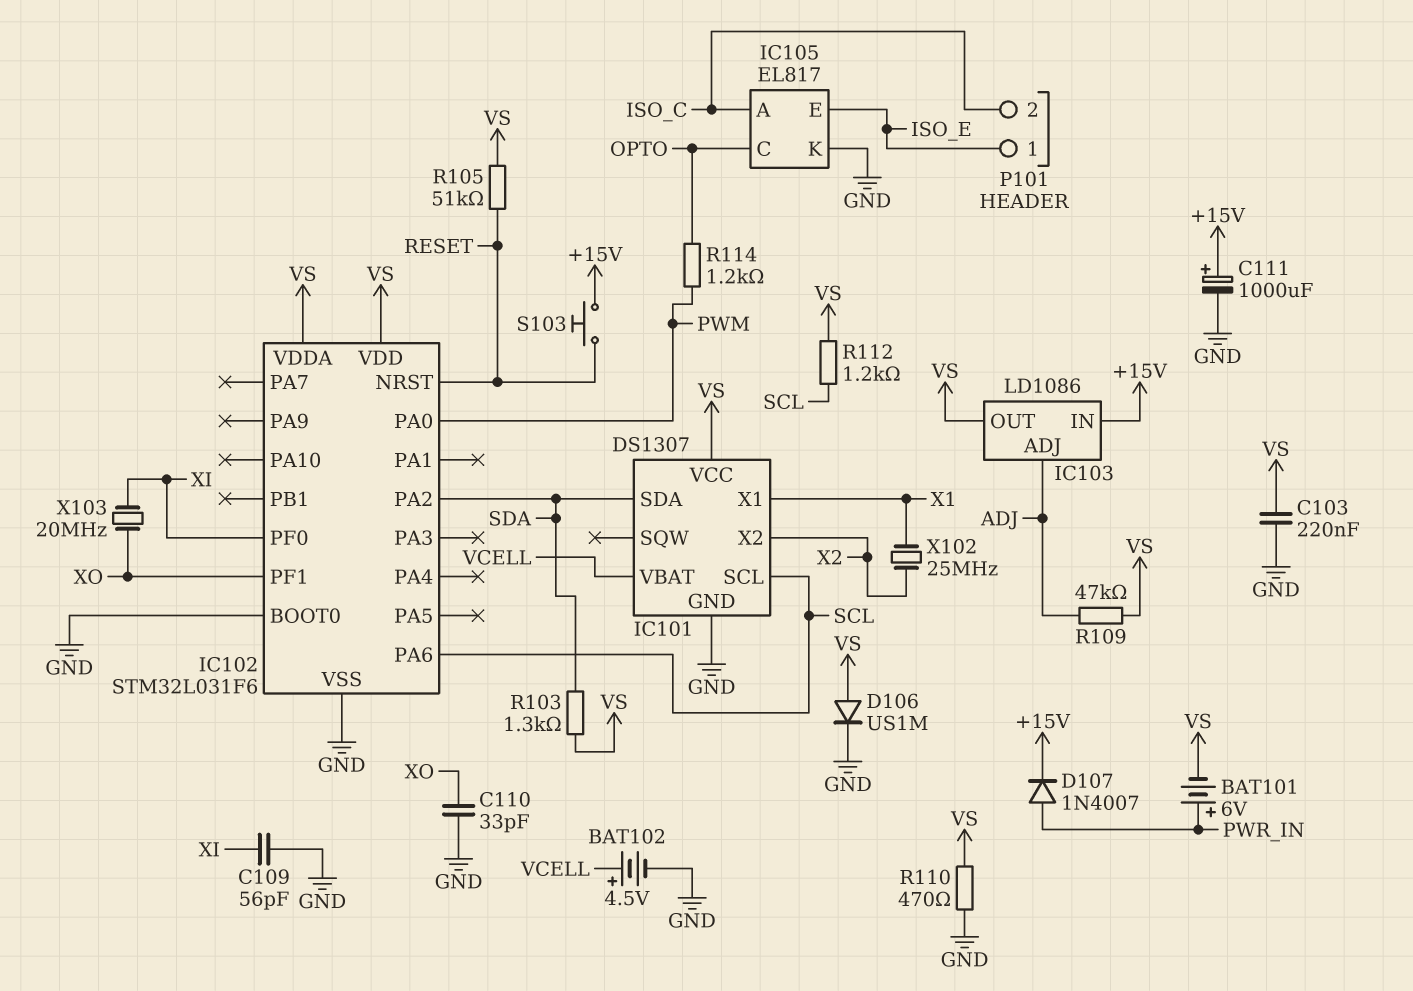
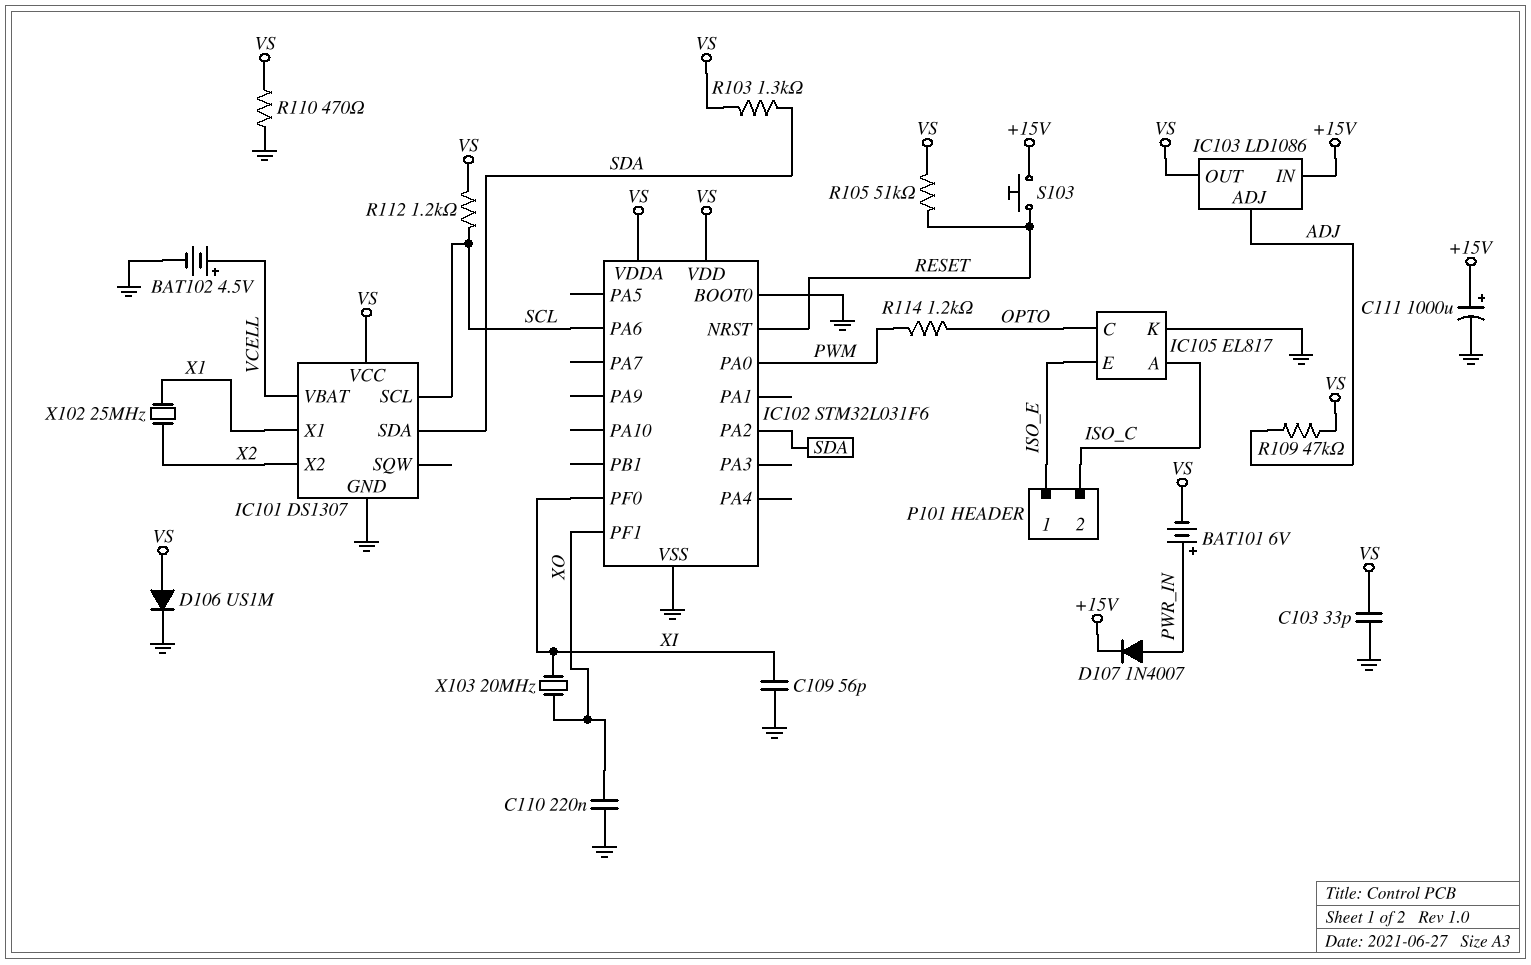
C103: 220nF (GND, VS) -> 33pF (GND, VS)
C110: 33pF (GND, XO) -> 220nF (GND, XO)

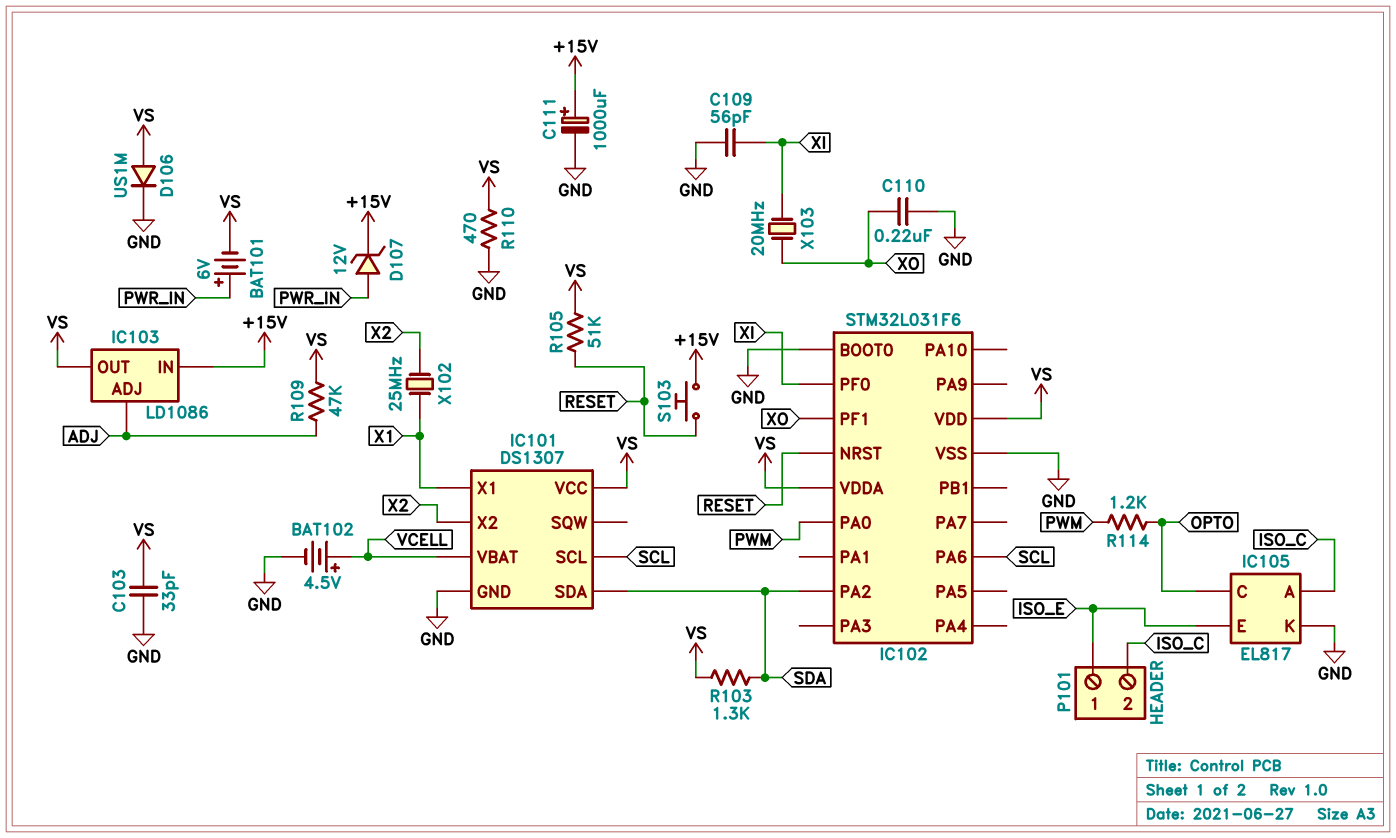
D107: diode 1N4007 (A PWR_IN, K +15V) -> zener 12V (A PWR_IN, K +15V)
R112: 1.2k (SCL, VS) -> none

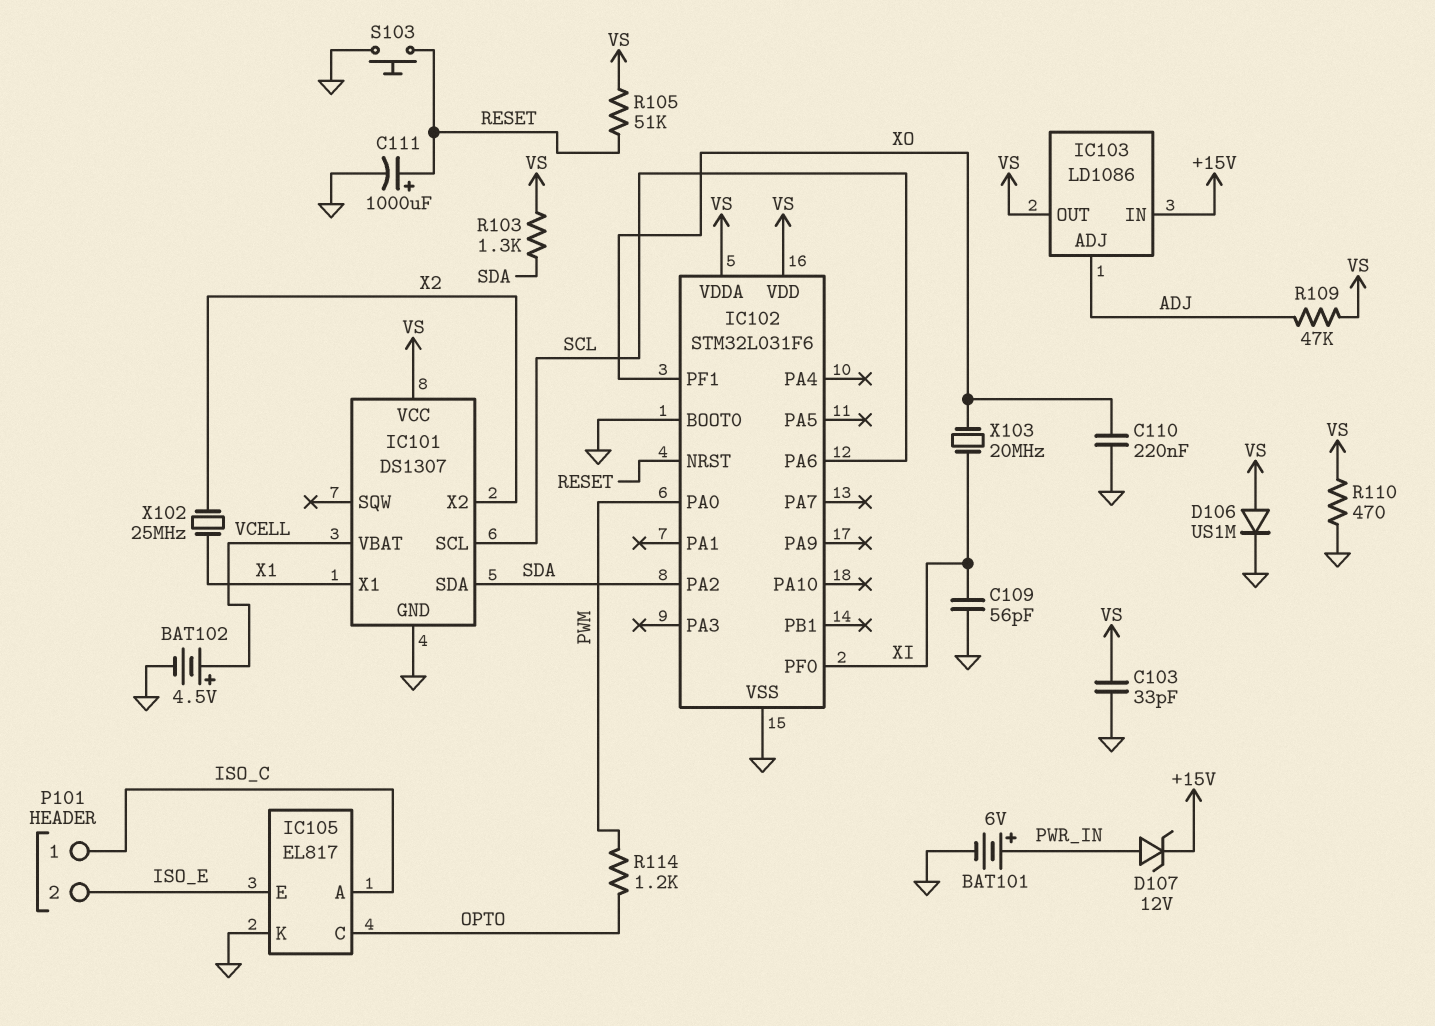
BAT101: 6V (plus PWR_IN, minus VS) -> 6V (plus PWR_IN, minus GND)
C111: 1000uF (plus +15V, minus GND) -> 1000uF (plus RESET, minus GND)
P101 pin 1: ISO_E -> ISO_C
P101 pin 2: ISO_C -> ISO_E
S103: button (+15V, RESET) -> button (GND, RESET)

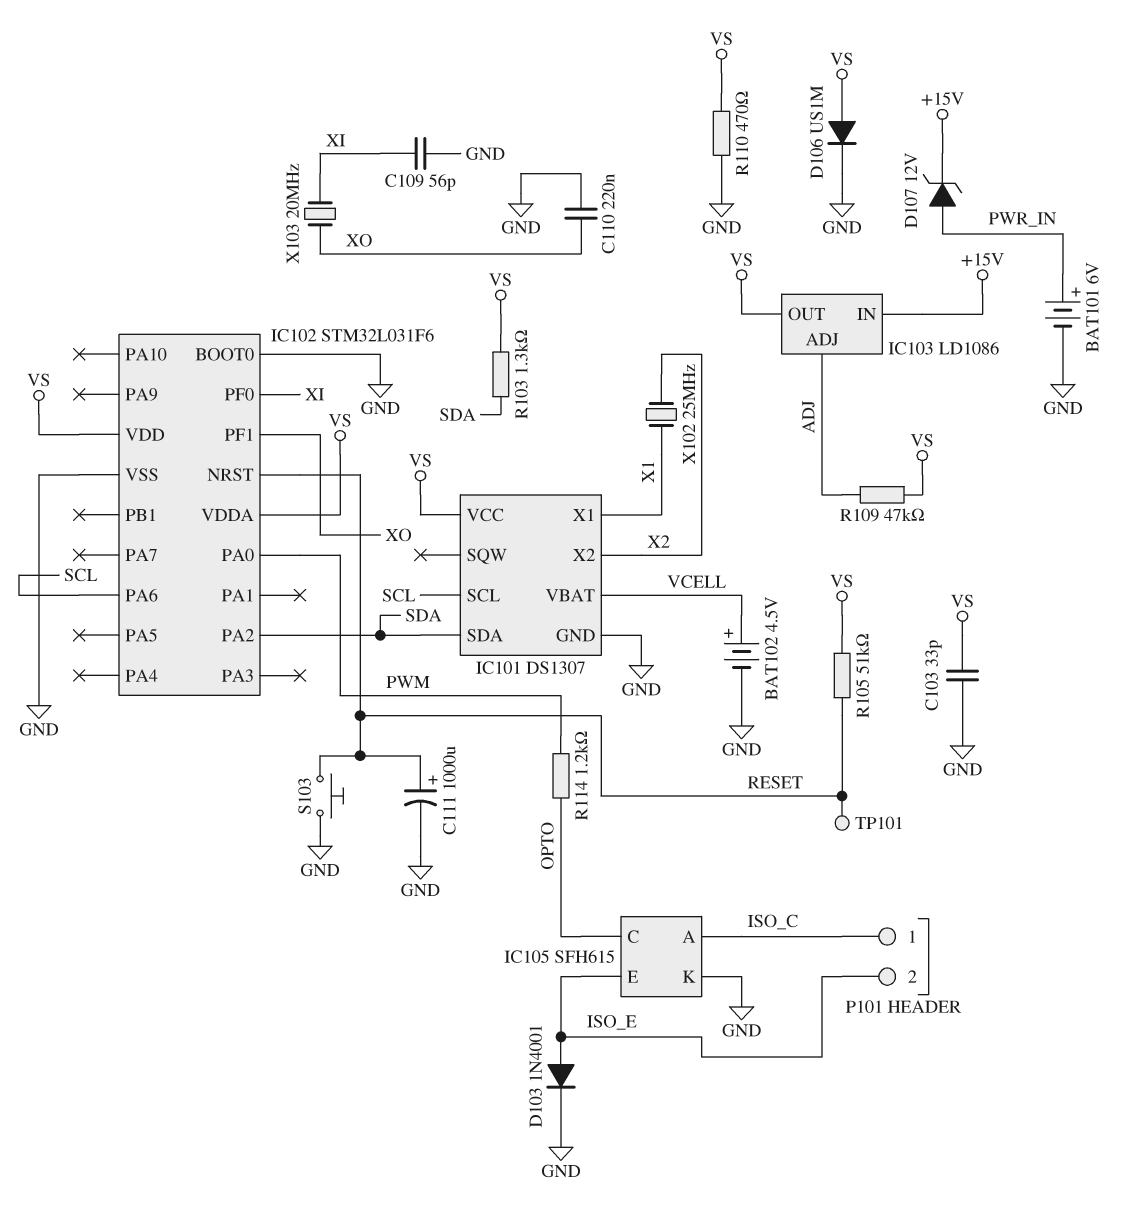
D103: none -> diode 1N4001 (A ISO_E, K GND)
IC105: EL817 -> SFH615
TP101: none -> test point (RESET)

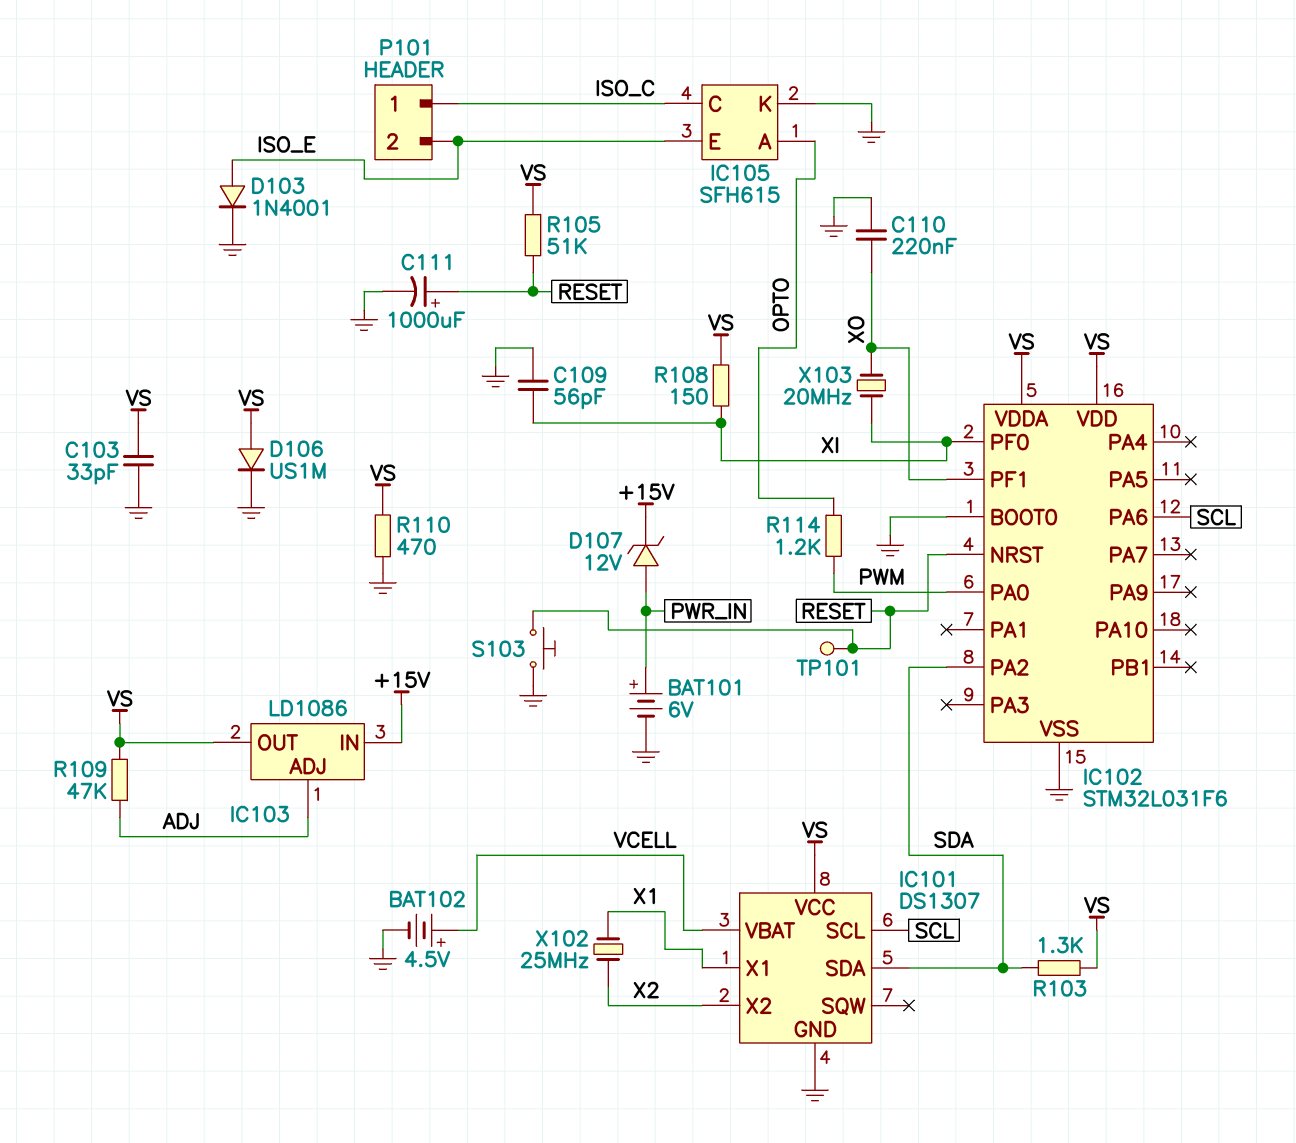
IC105 pin A: ISO_C -> OPTO
IC105 pin C: OPTO -> ISO_C
R108: none -> 150 (VS, XI)

